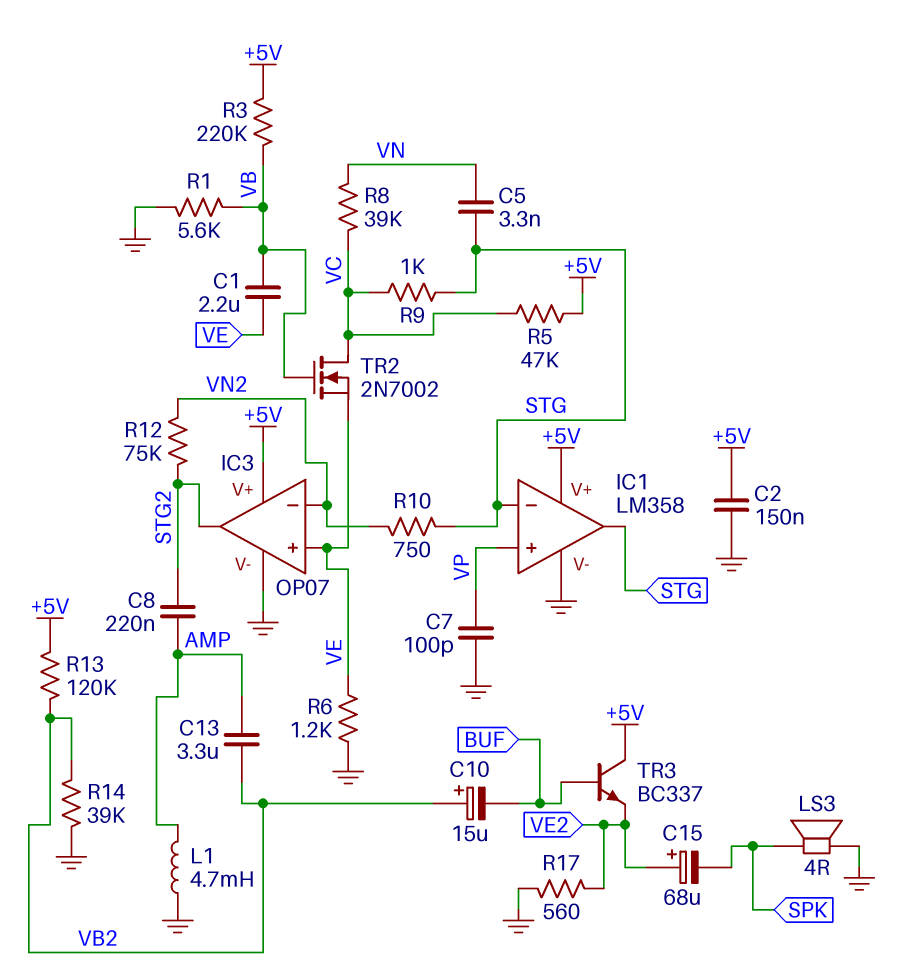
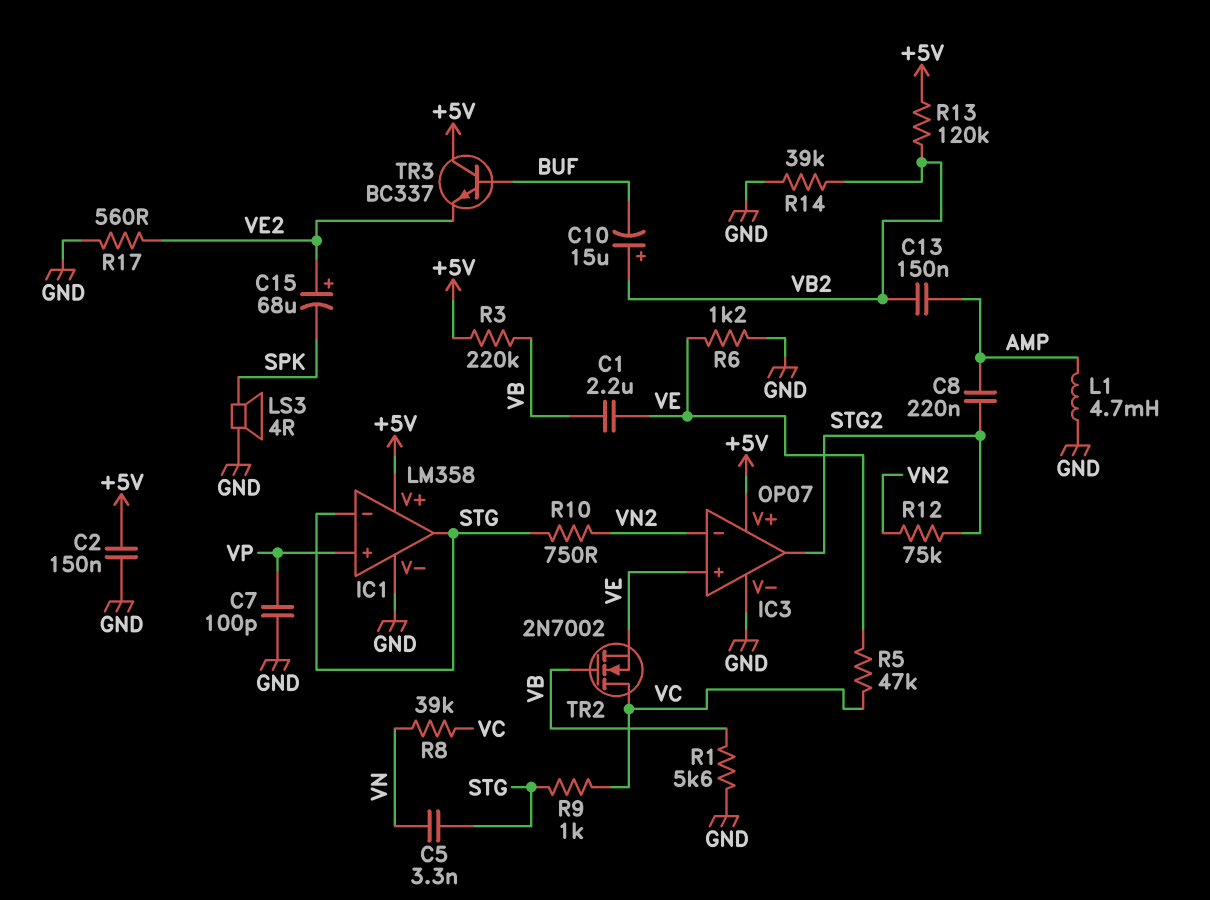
C13: 3.3uF (AMP, VB2) -> 150nF (AMP, VB2)
R5: 47k (+5V, VC) -> 47k (VC, VE)

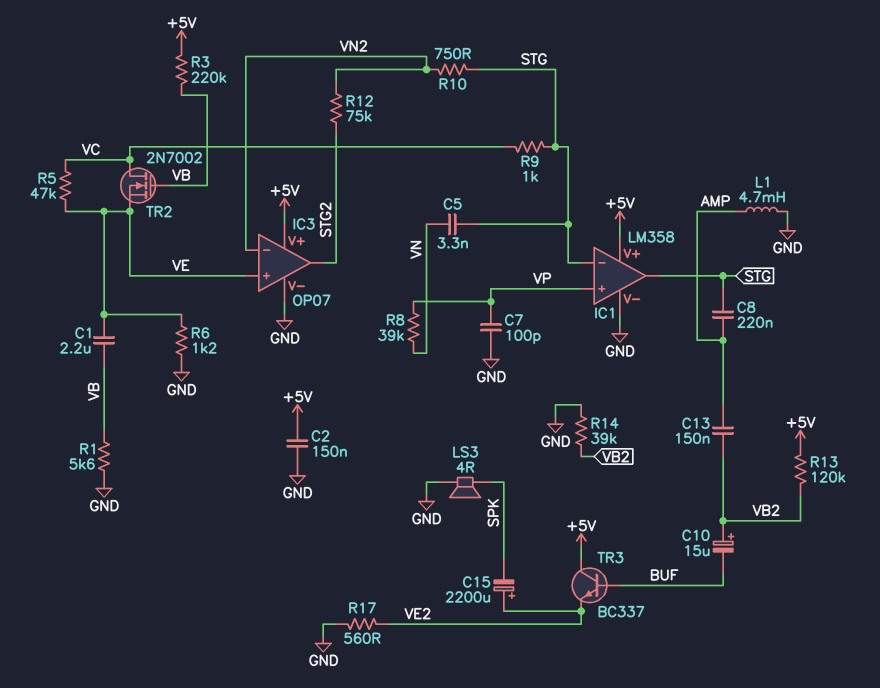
C8: 220nF (AMP, STG2) -> 220nF (AMP, STG)
C15: 68uF (plus VE2, minus SPK) -> 2200uF (plus VE2, minus SPK)
R8: 39k (VC, VN) -> 39k (VN, VP)

